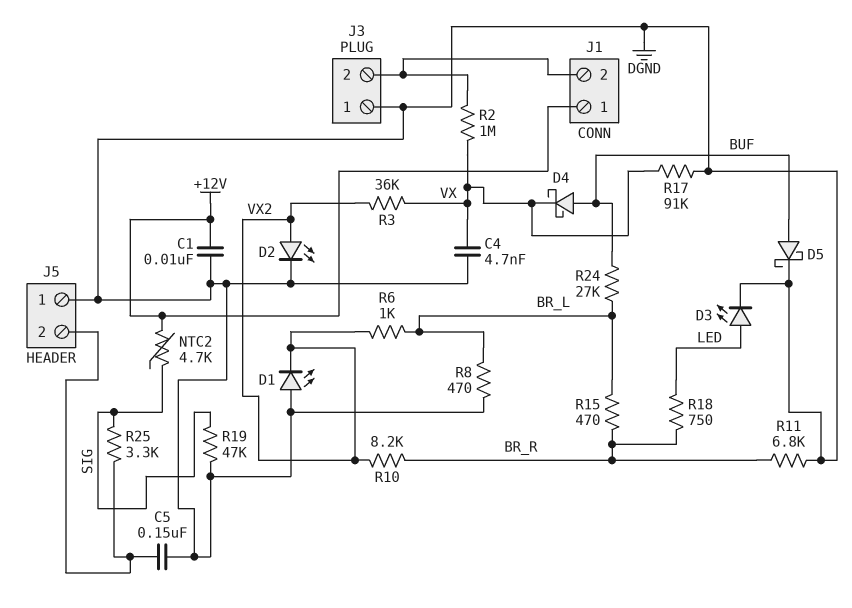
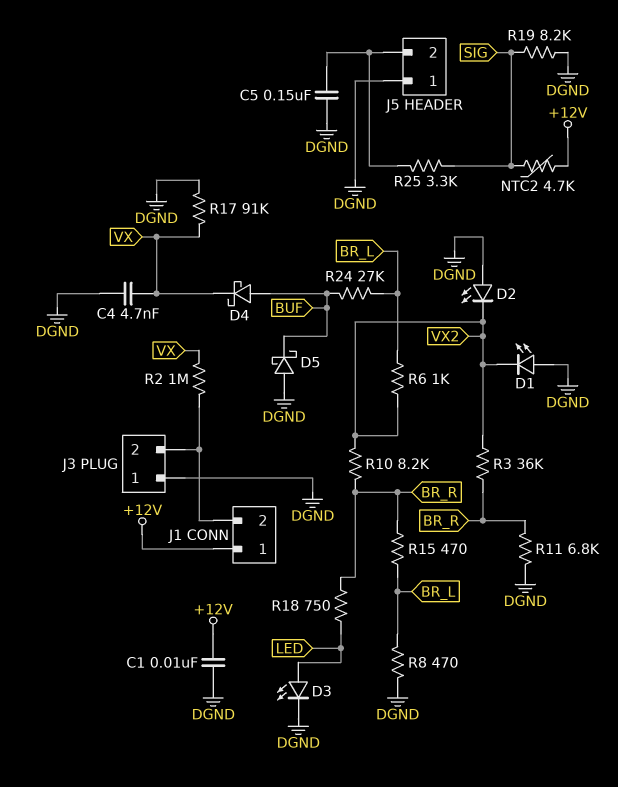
D2: LED (A VX2, K DGND) -> LED (A DGND, K VX2)
D5: schottky (A BUF, K DGND) -> schottky (A DGND, K BUF)
R3: 36k (VX, VX2) -> 36k (BR_R, VX2)
R19: 47k (DGND, SIG) -> 8.2k (DGND, SIG)

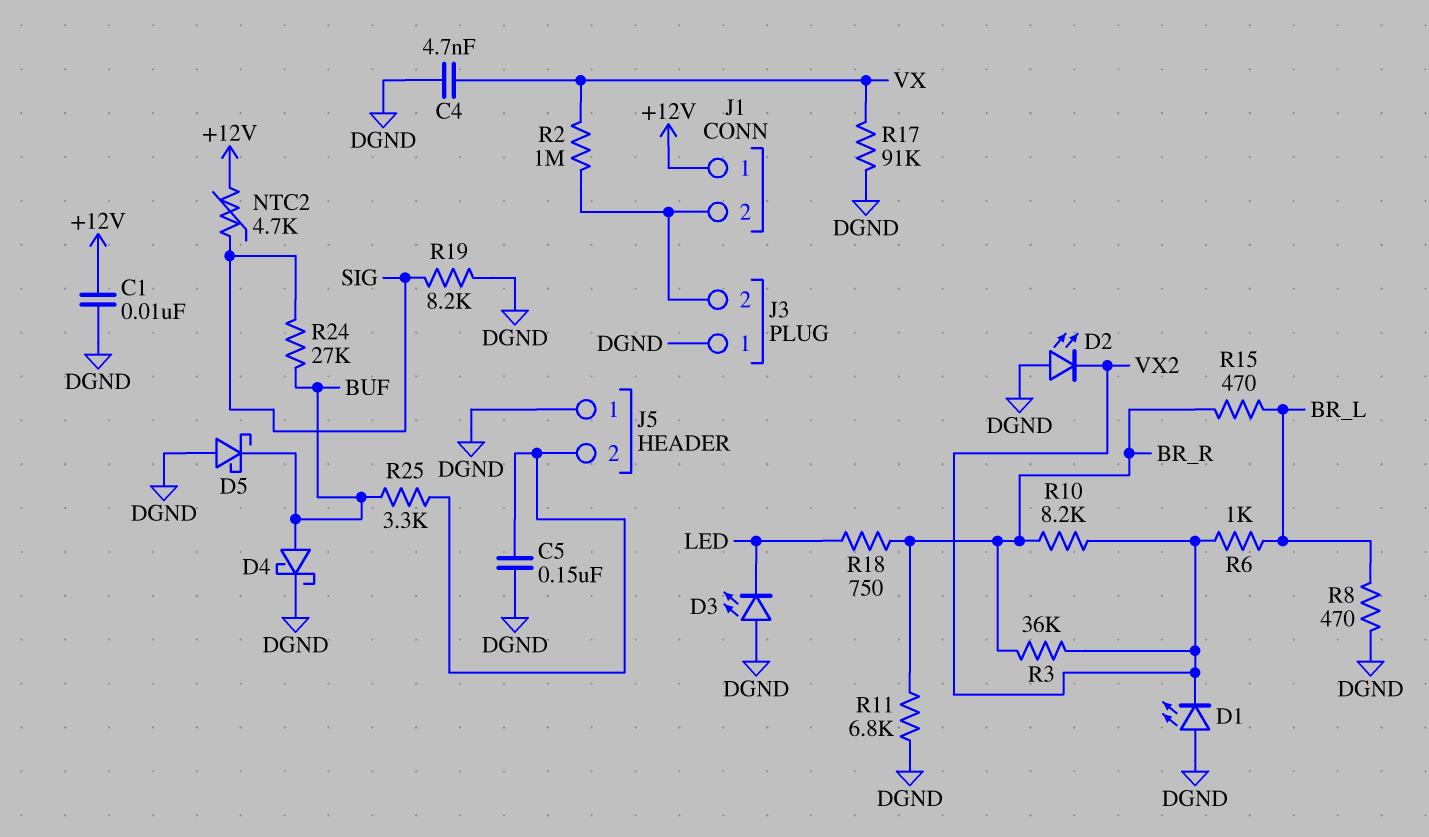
D3: LED (A LED, K DGND) -> LED (A DGND, K LED)
D4: schottky (A BUF, K VX) -> schottky (A BUF, K DGND)
R24: 27k (BR_L, BUF) -> 27k (BUF, SIG)
R25: 3.3k (J5/2, SIG) -> 3.3k (BUF, J5/2)

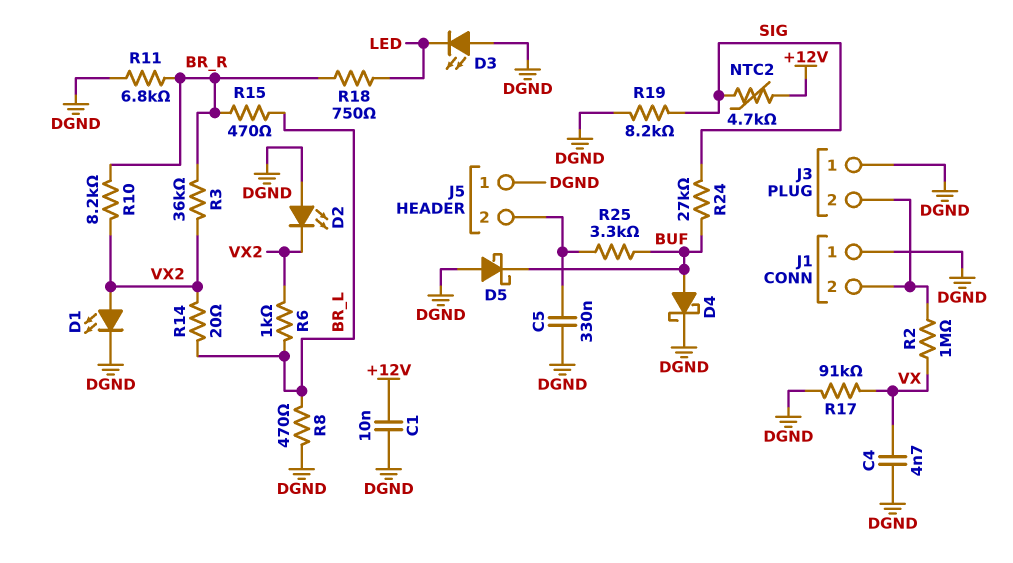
C5: 150nF (DGND, J5/2) -> 330nF (DGND, J5/2)
D1: LED (A DGND, K VX2) -> LED (A VX2, K DGND)
J1 pin 1: +12V -> DGND
R14: none -> 20 (BR_L, VX2)

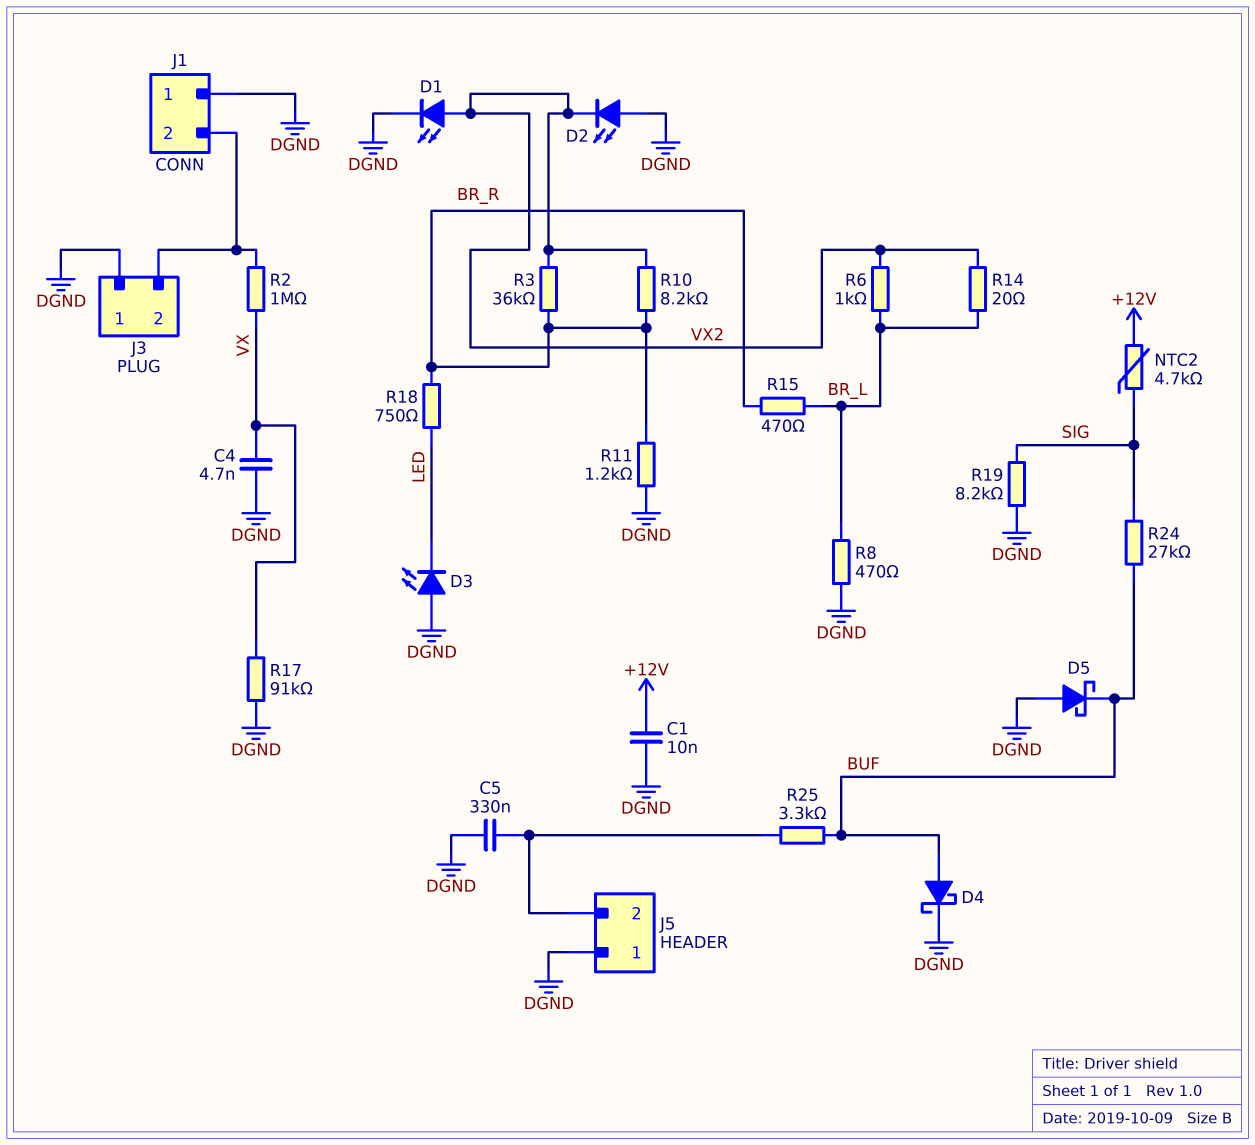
R11: 6.8k (BR_R, DGND) -> 1.2k (BR_R, DGND)

